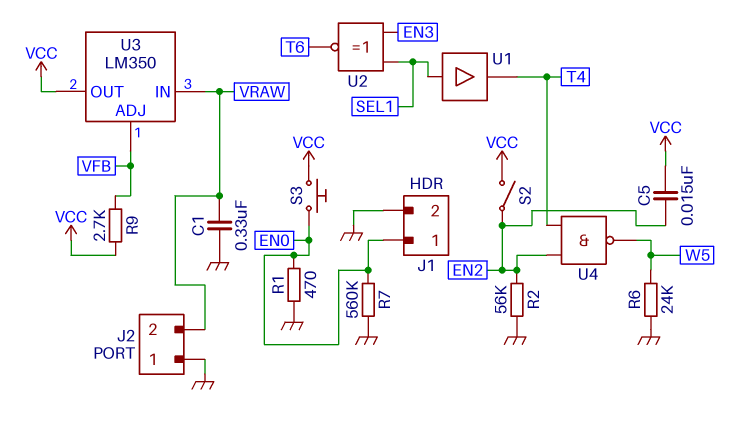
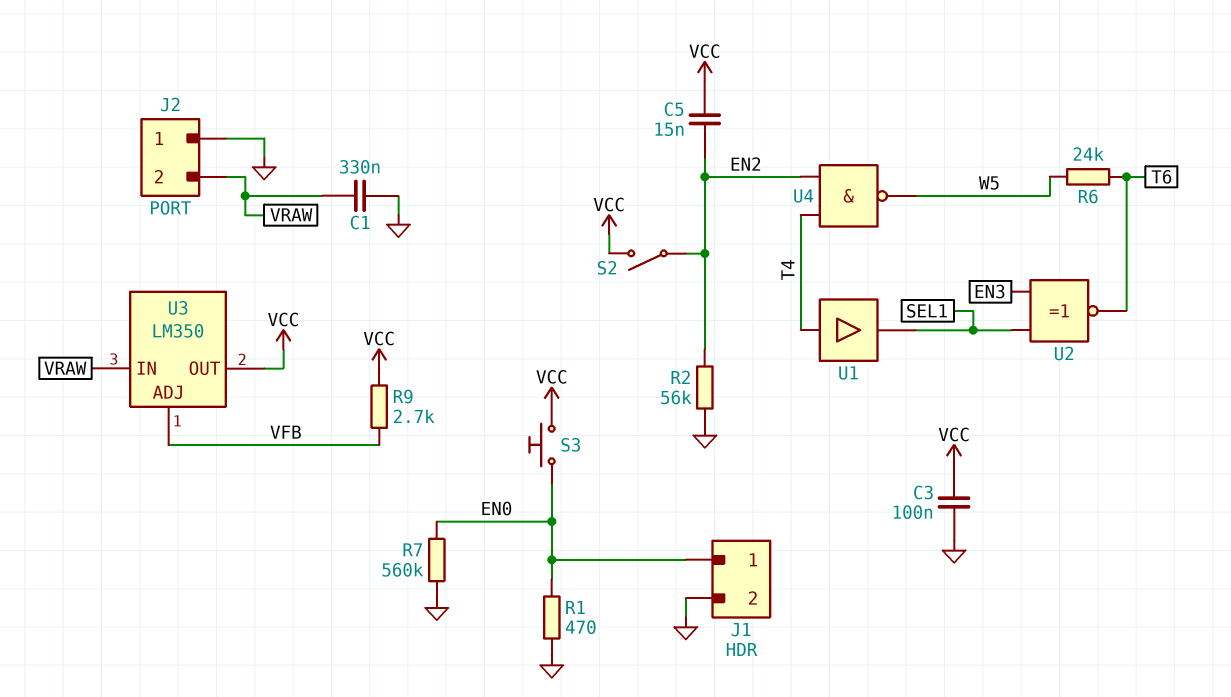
C3: none -> 100nF (GND, VCC)
R6: 24k (GND, W5) -> 24k (T6, W5)
U1: buffer (in SEL1, out T4) -> buffer (in T4, out SEL1)

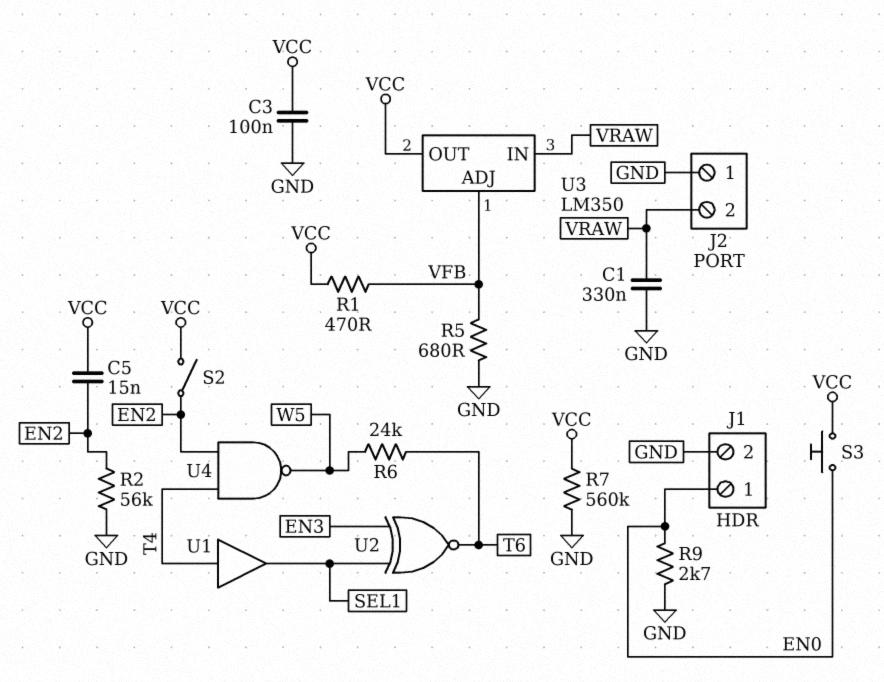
R1: 470 (EN0, GND) -> 470 (VCC, VFB)
R5: none -> 680 (GND, VFB)
R7: 560k (EN0, GND) -> 560k (GND, VCC)
R9: 2.7k (VCC, VFB) -> 2.7k (EN0, GND)

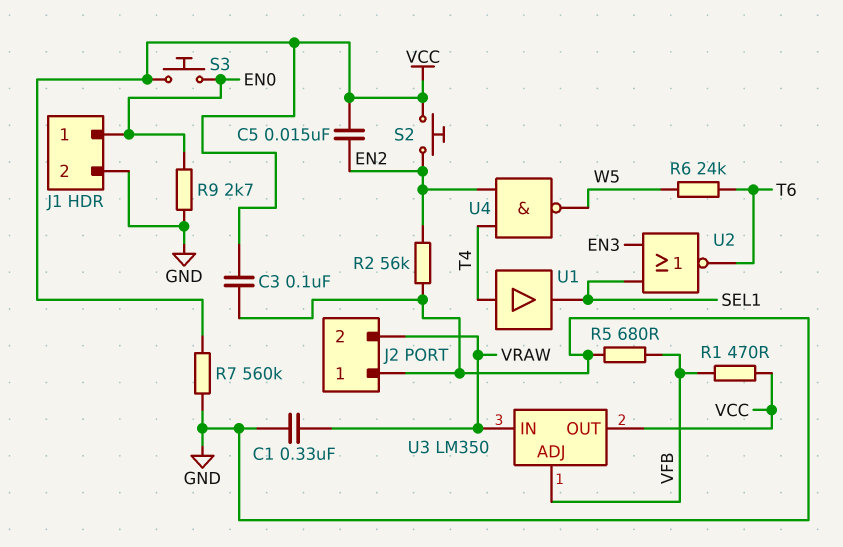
S2: switch (EN2, VCC) -> button (EN2, VCC)
U2: XNOR (in EN3, in SEL1, out T6) -> NOR (in EN3, in SEL1, out T6)

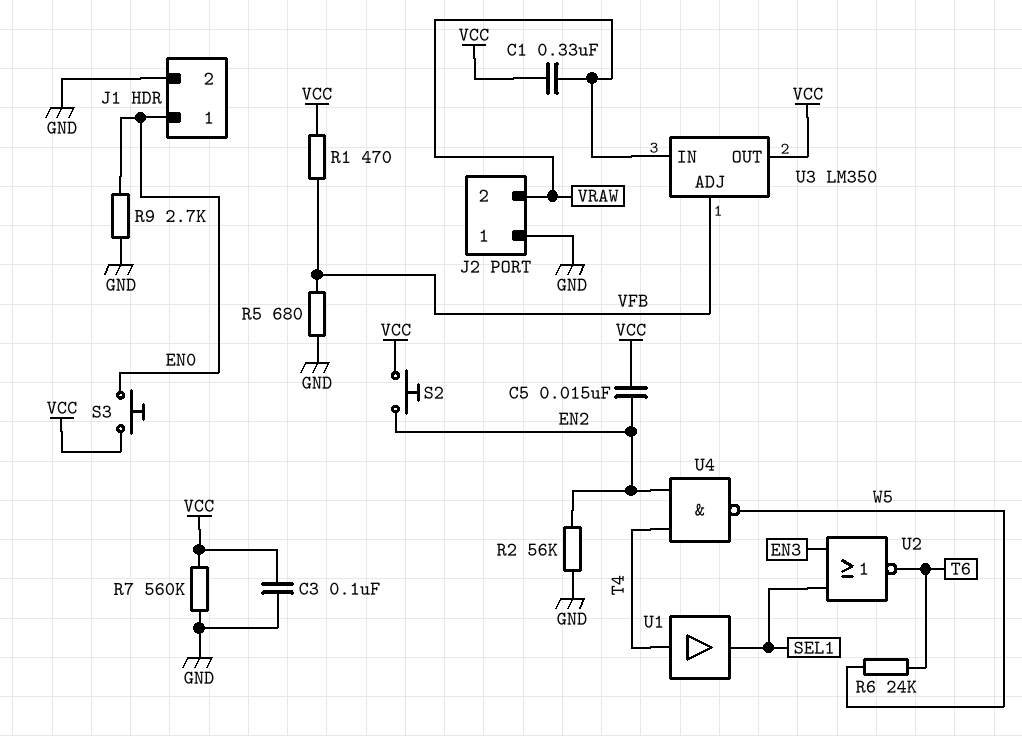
C1: 330nF (GND, VRAW) -> 330nF (VCC, VRAW)

